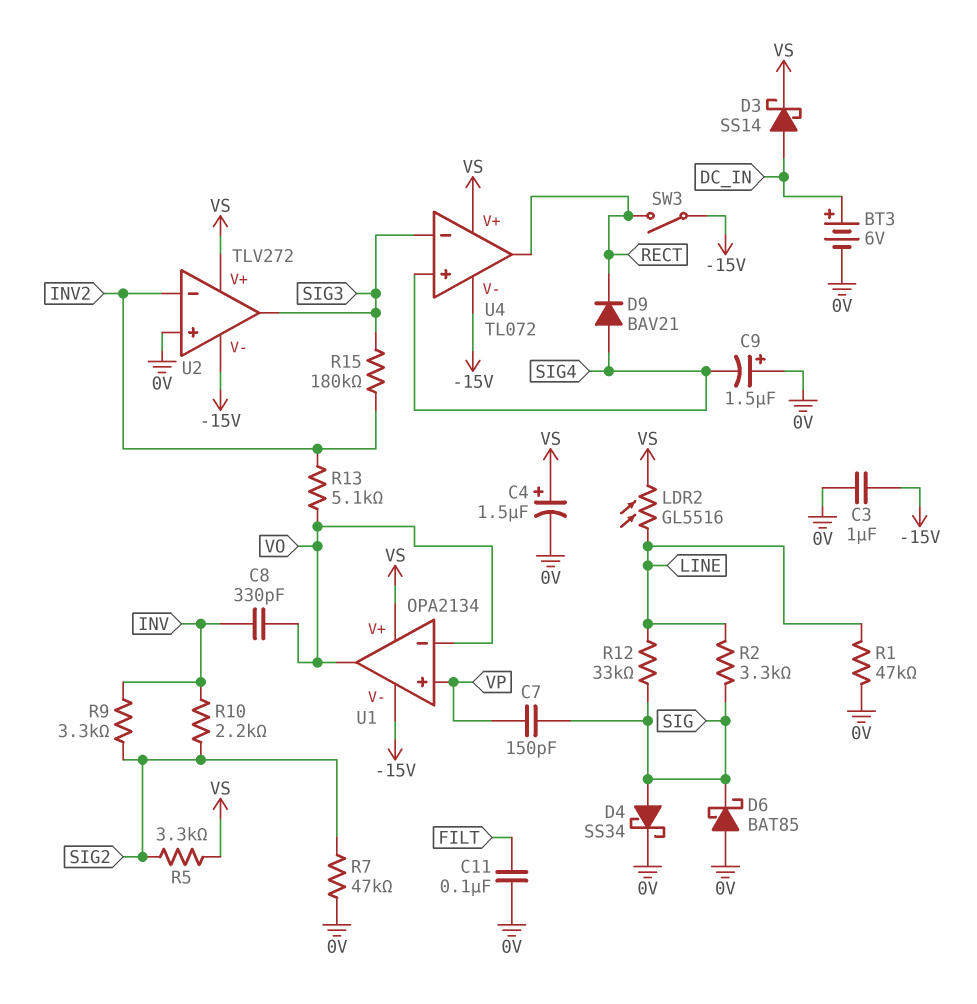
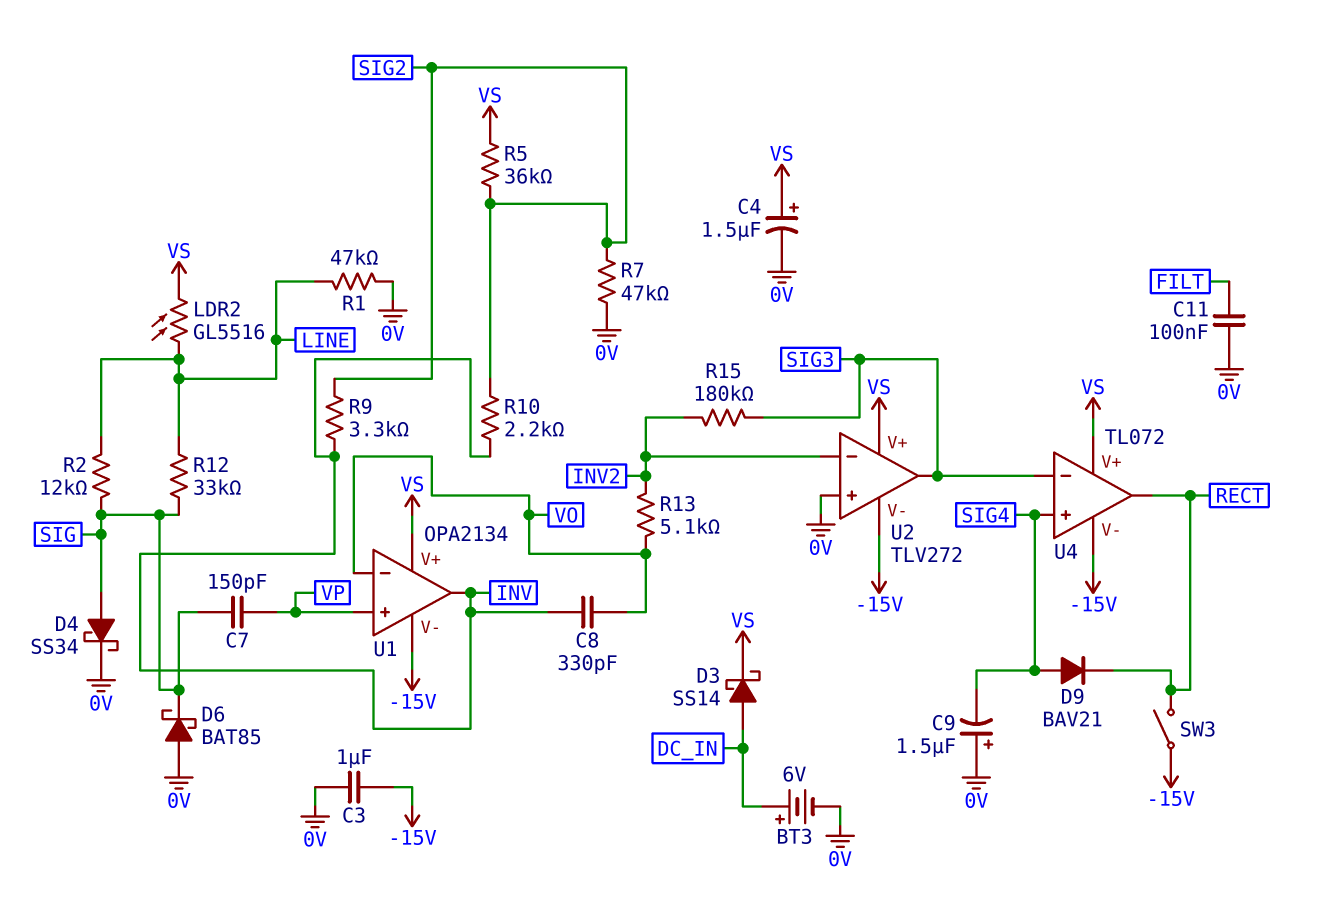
R2: 3.3k (LINE, SIG) -> 12k (LINE, SIG)
R5: 3.3k (SIG2, VS) -> 36k (SIG2, VS)
U1 pin out: VO -> INV

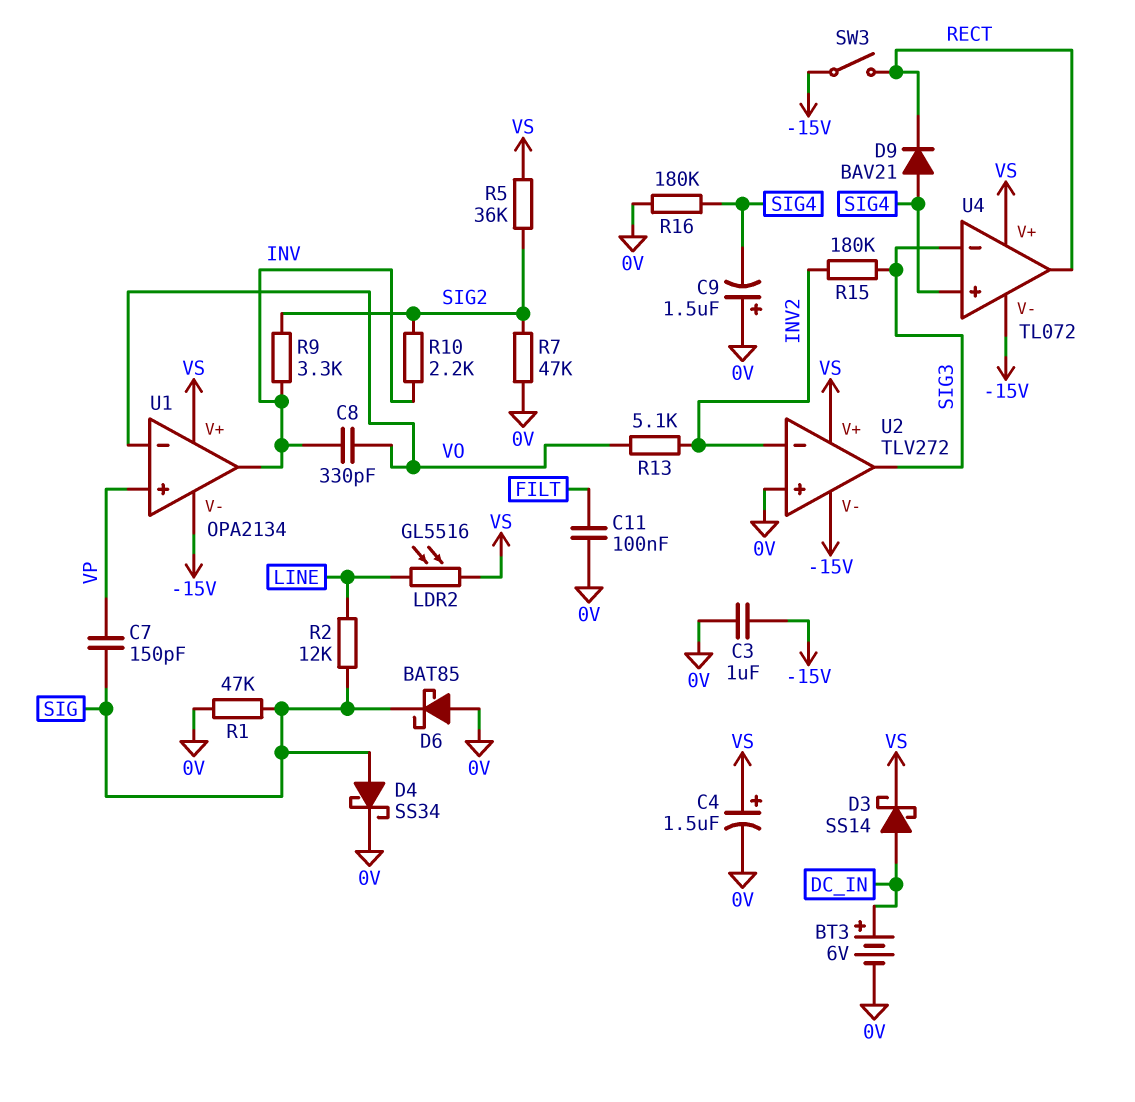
R1: 47k (0V, LINE) -> 47k (0V, SIG)
R12: 33k (LINE, SIG) -> none
R16: none -> 180k (0V, SIG4)

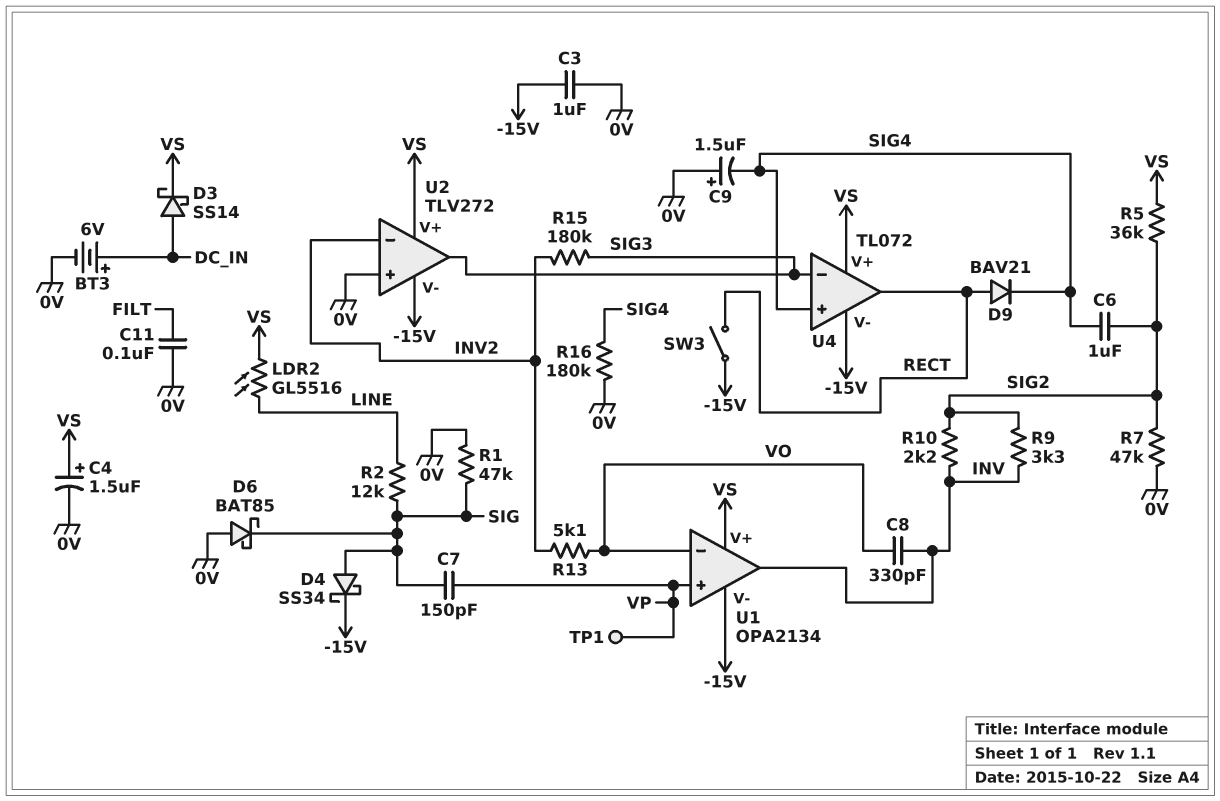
C6: none -> 1uF (SIG2, SIG4)
D4: schottky SS34 (A SIG, K 0V) -> schottky SS34 (A SIG, K -15V)
D9: diode BAV21 (A SIG4, K RECT) -> diode BAV21 (A RECT, K SIG4)
TP1: none -> test point (VP)

